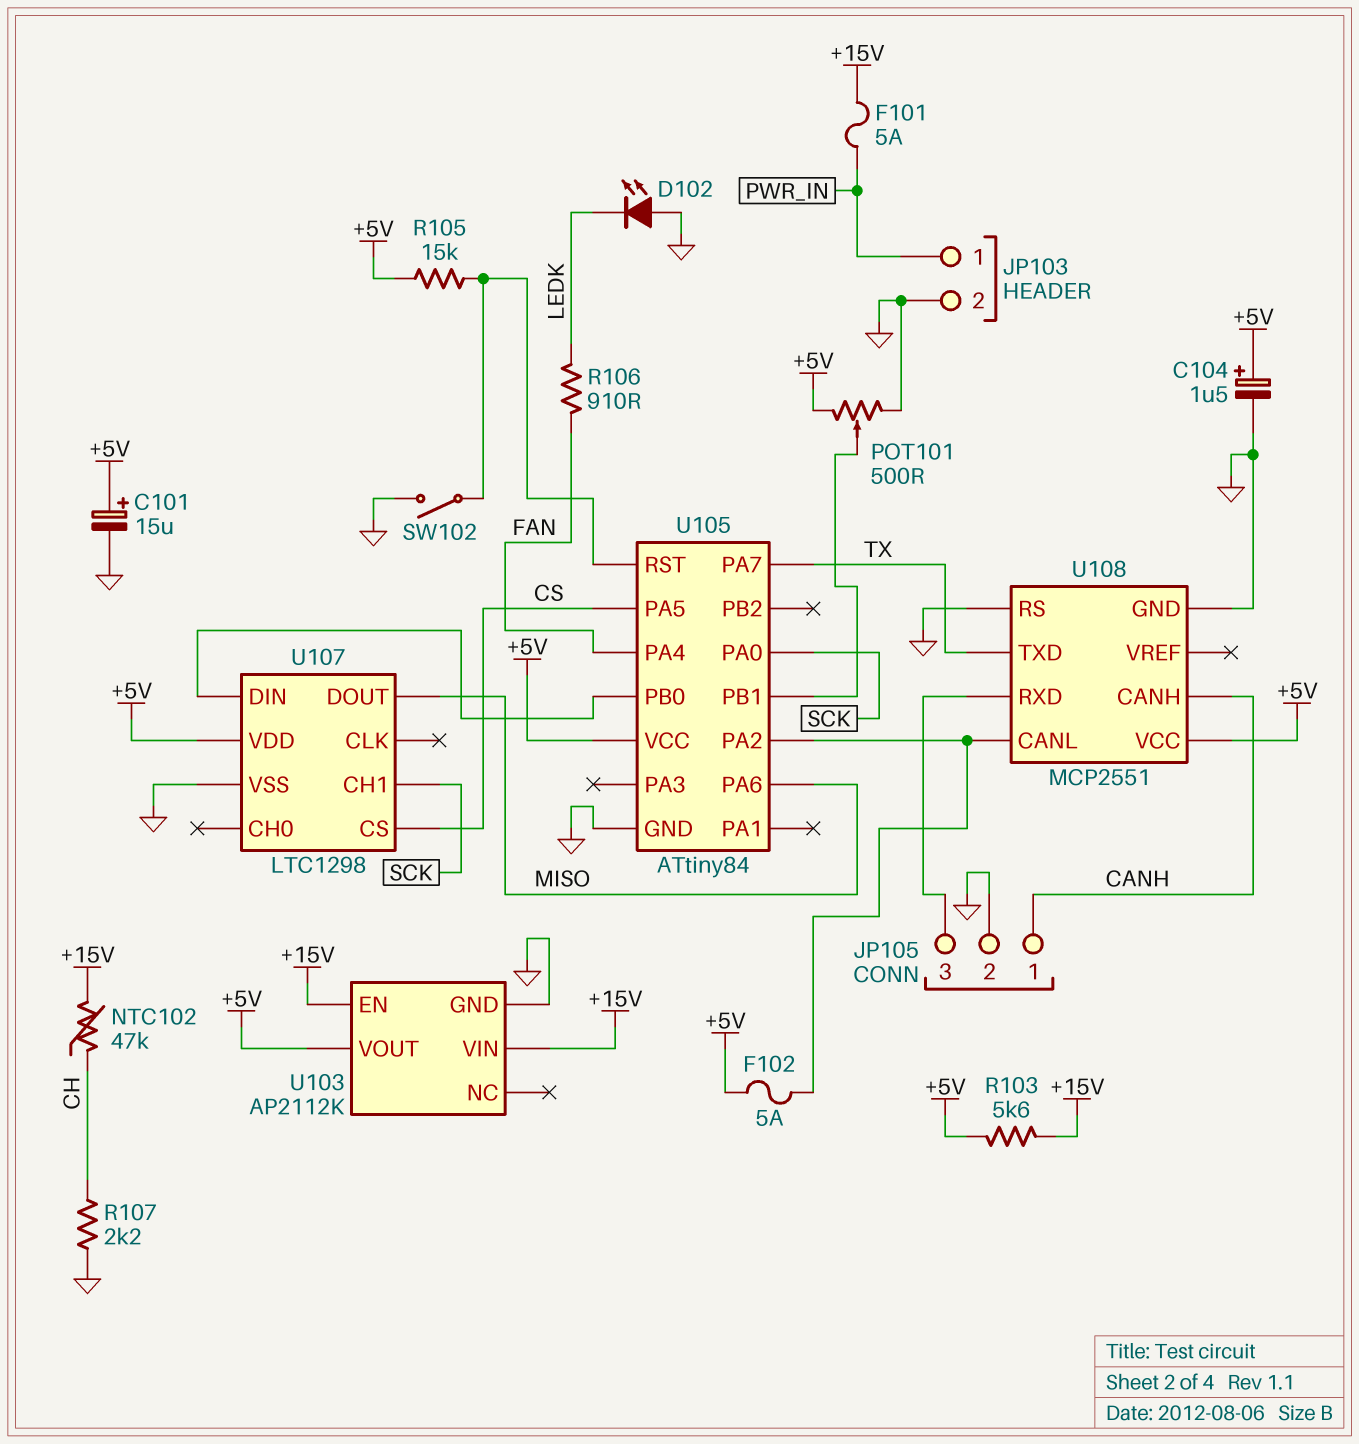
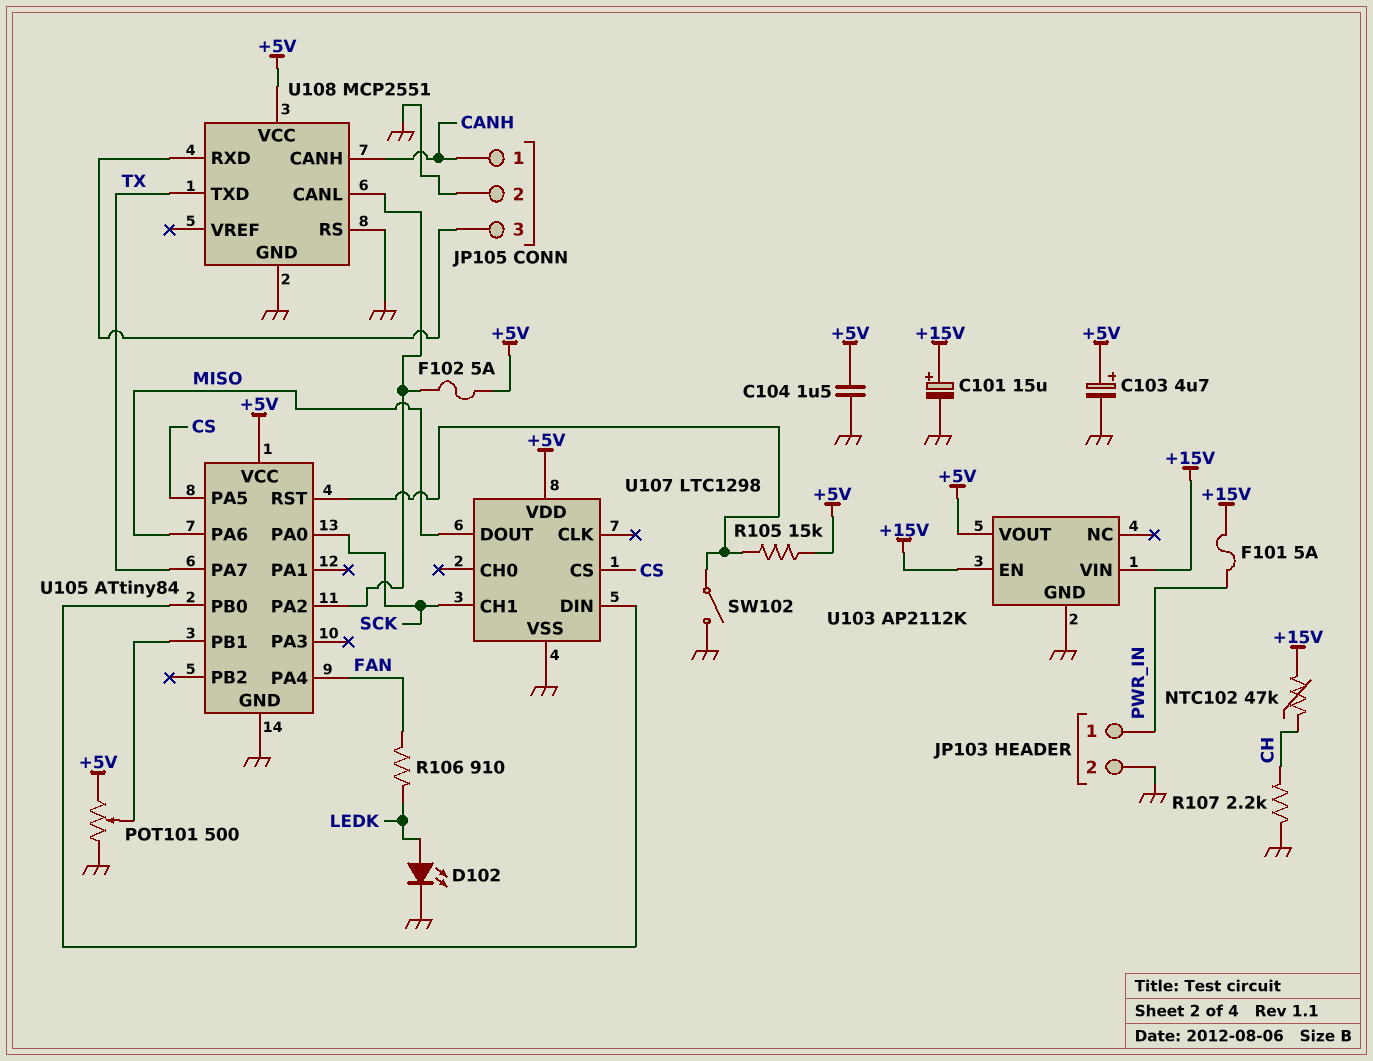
C101: 15uF (plus +5V, minus GND) -> 15uF (plus +15V, minus GND)
C103: none -> 4.7uF (plus +5V, minus GND)
C104: 1.5uF (plus +5V, minus GND) -> 1.5uF (+5V, GND)
D102: LED (A GND, K LEDK) -> LED (A LEDK, K GND)
R103: 5.6k (+5V, +15V) -> none

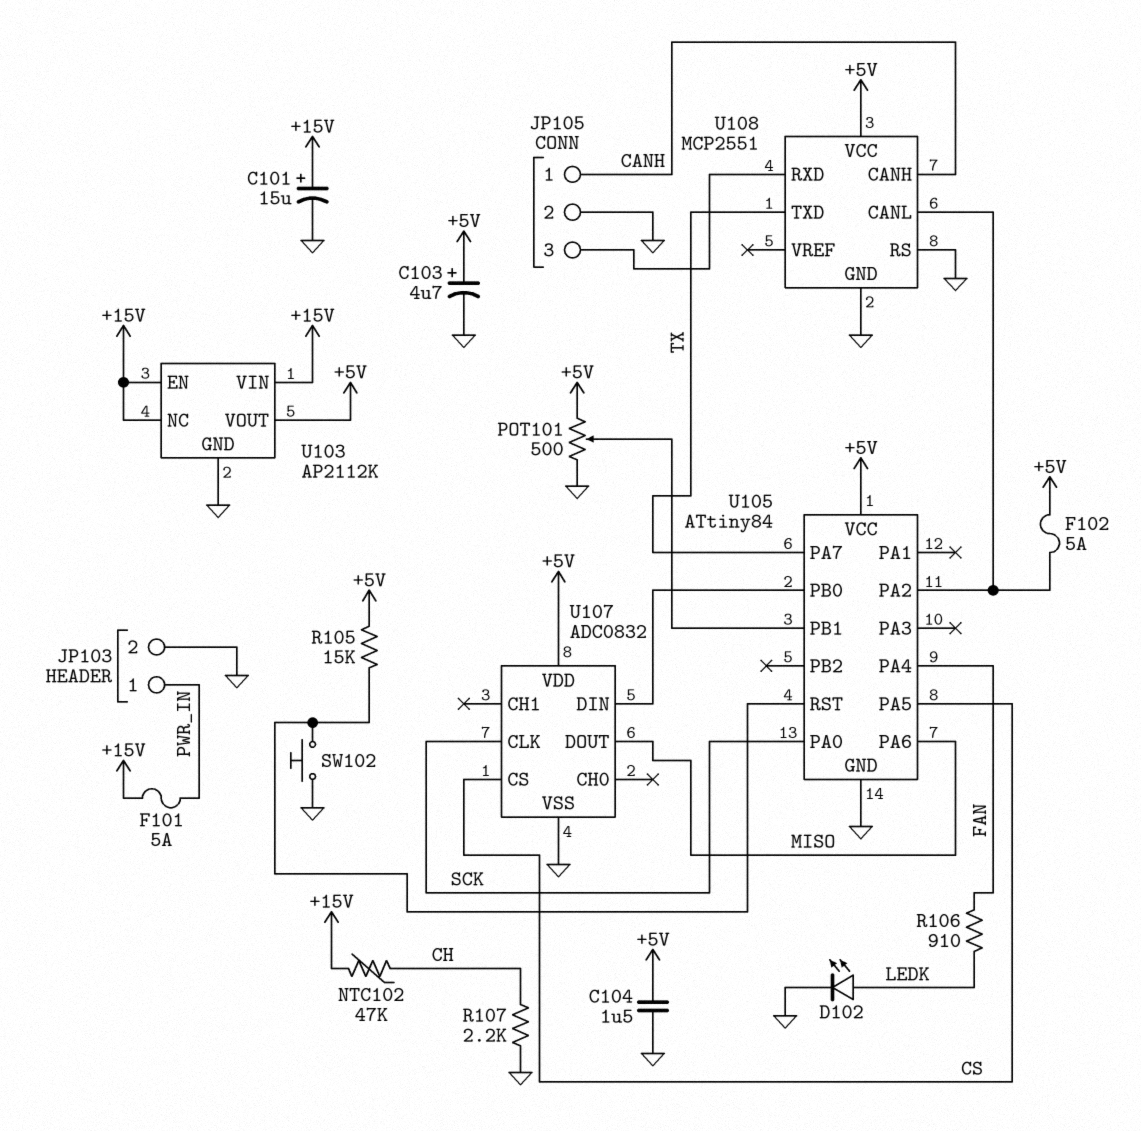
SW102: switch (GND, U105/RST) -> button (GND, U105/RST)
U103 pin NC: none -> +15V
U107: LTC1298 -> ADC0832
U107 pin CH1: SCK -> none
U107 pin CLK: none -> SCK

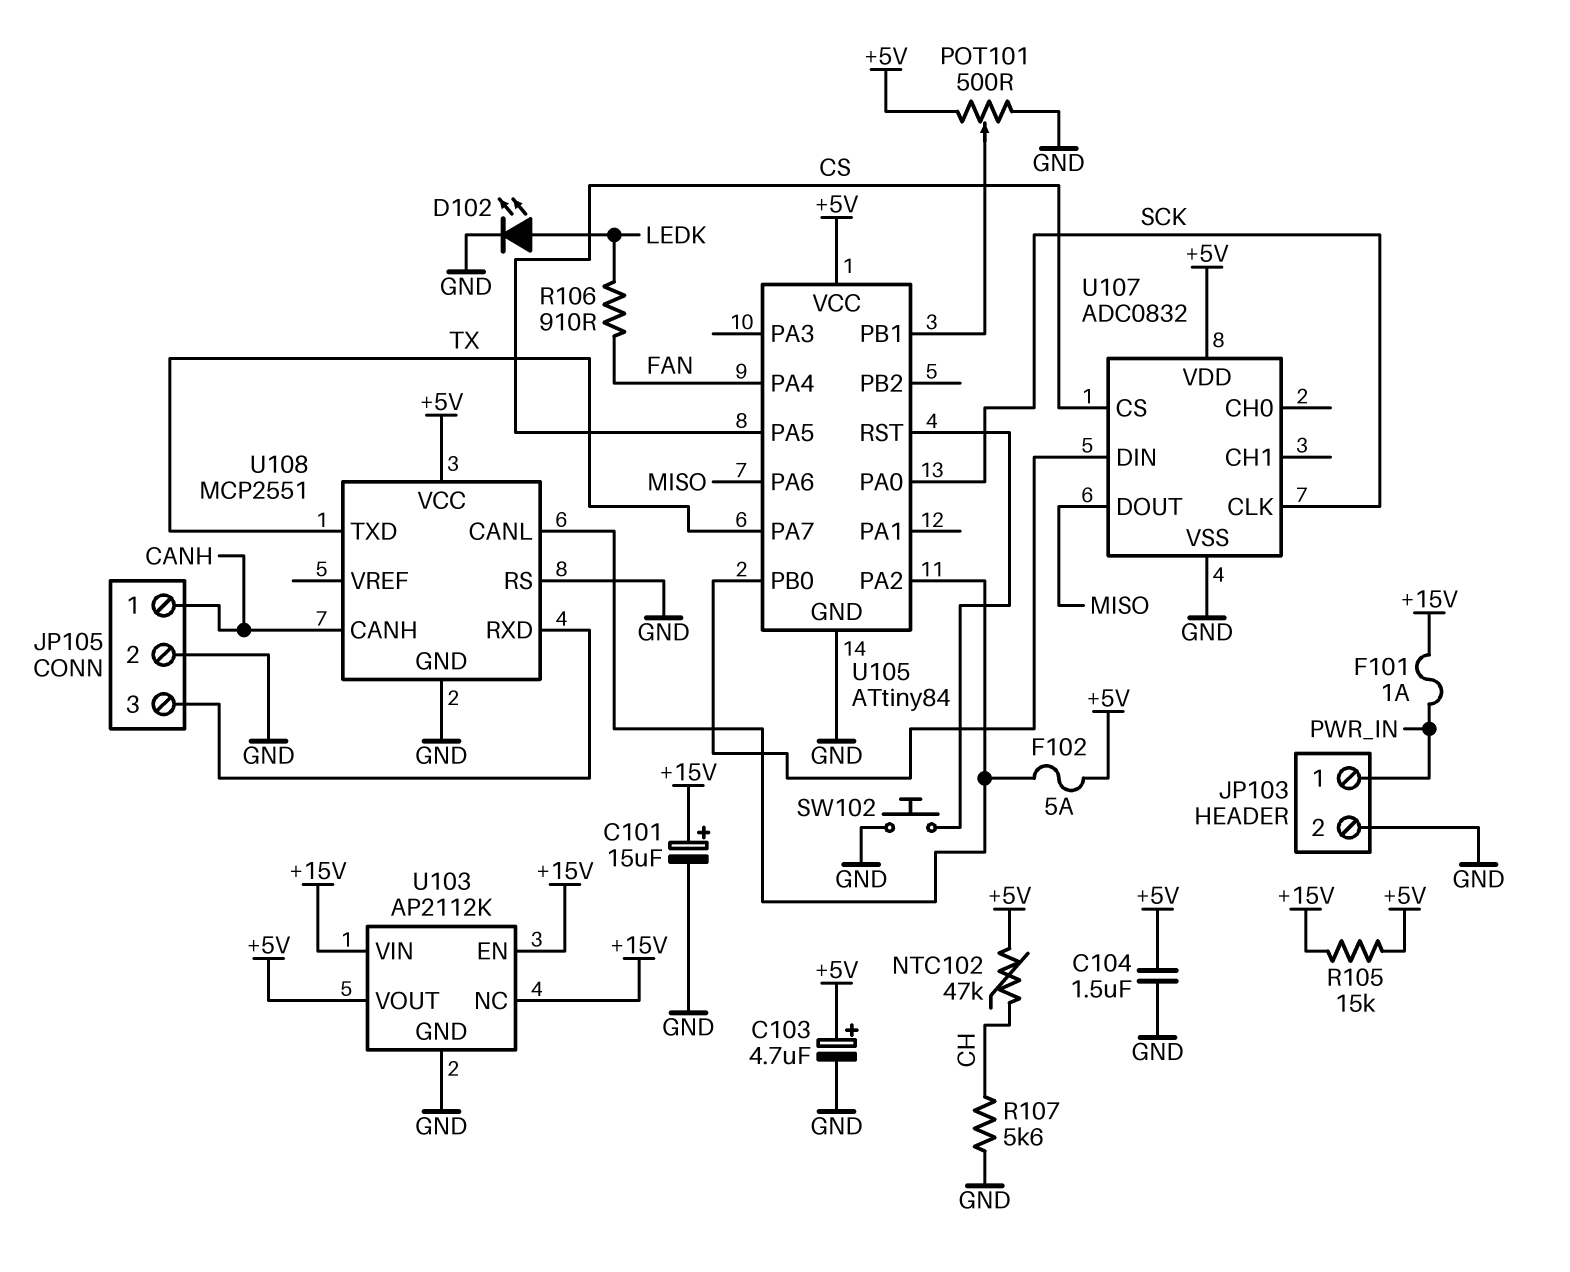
F101: 5A (+15V, PWR_IN) -> 1A (+15V, PWR_IN)
NTC102: 47k (+15V, CH) -> 47k (+5V, CH)
R105: 15k (+5V, U105/RST) -> 15k (+5V, +15V)
R107: 2.2k (CH, GND) -> 5.6k (CH, GND)

